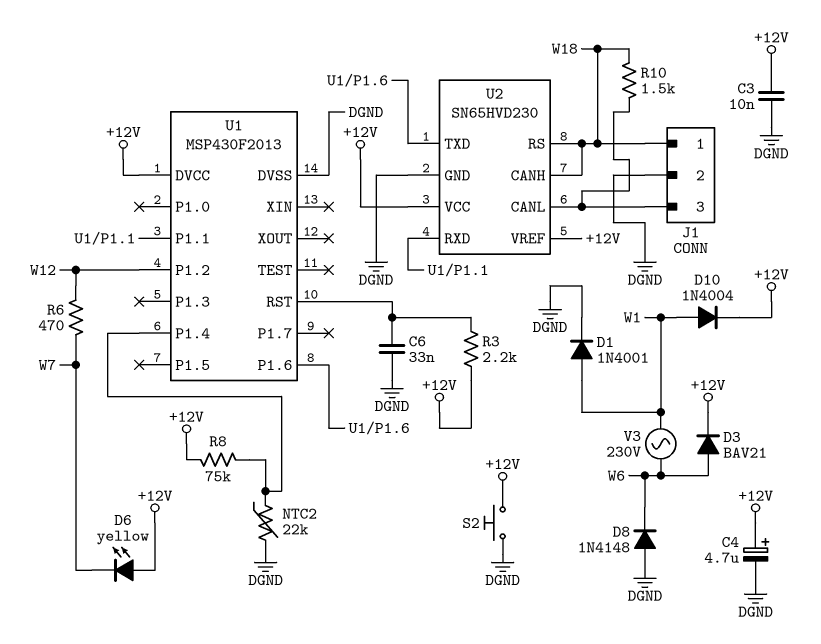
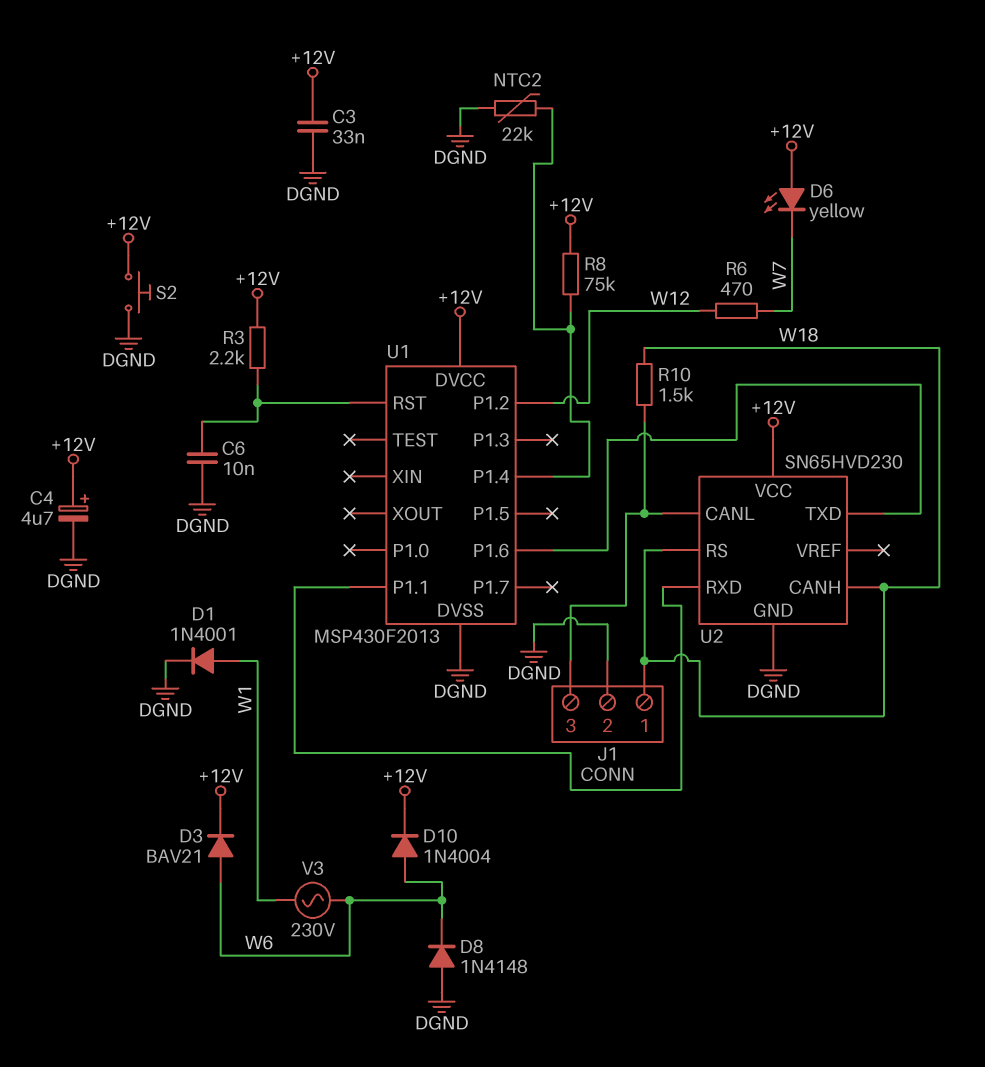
C3: 10nF (+12V, DGND) -> 33nF (+12V, DGND)
C6: 33nF (DGND, U1/RST) -> 10nF (DGND, U1/RST)
D10: diode 1N4004 (A W1, K +12V) -> diode 1N4004 (A W6, K +12V)
U2 pin VREF: +12V -> none

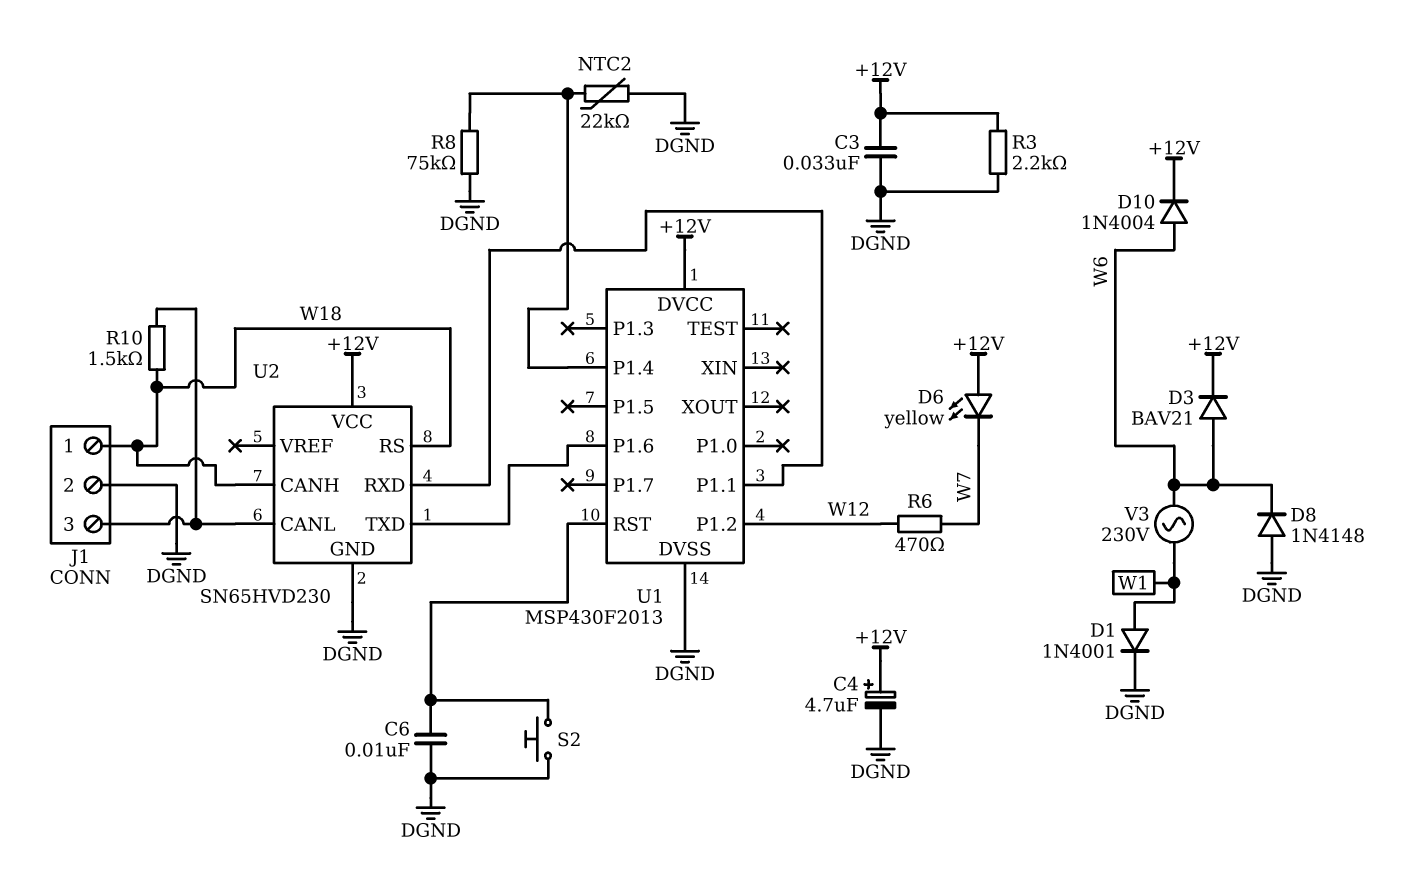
R3: 2.2k (+12V, U1/RST) -> 2.2k (+12V, DGND)
R8: 75k (+12V, U1/P1.4) -> 75k (DGND, U1/P1.4)
S2: button (+12V, DGND) -> button (DGND, U1/RST)

